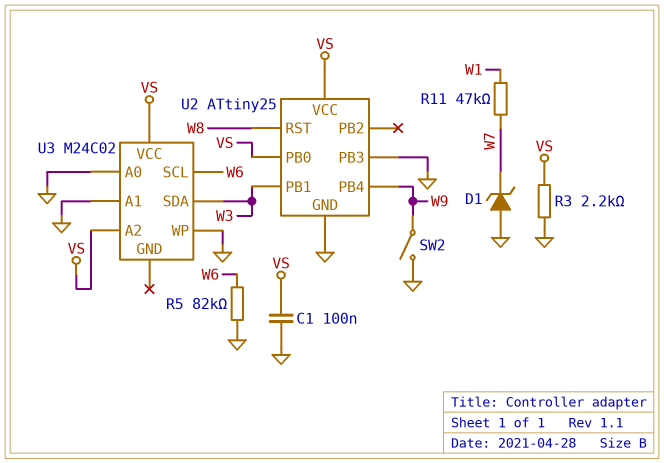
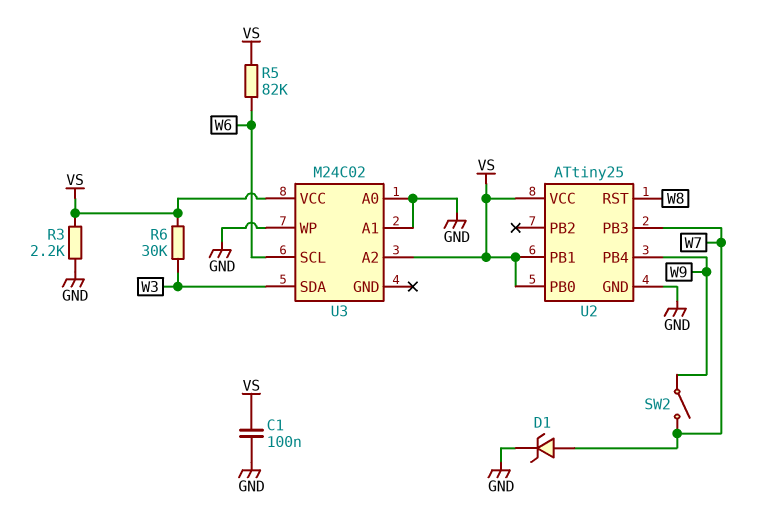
D1: zener (A GND, K W7) -> zener (A W7, K GND)
R5: 82k (GND, W6) -> 82k (VS, W6)
R6: none -> 30k (VS, W3)
R11: 47k (W1, W7) -> none
SW2: switch (GND, W9) -> switch (W7, W9)
U2 pin PB1: W3 -> VS
U2 pin PB3: GND -> W7

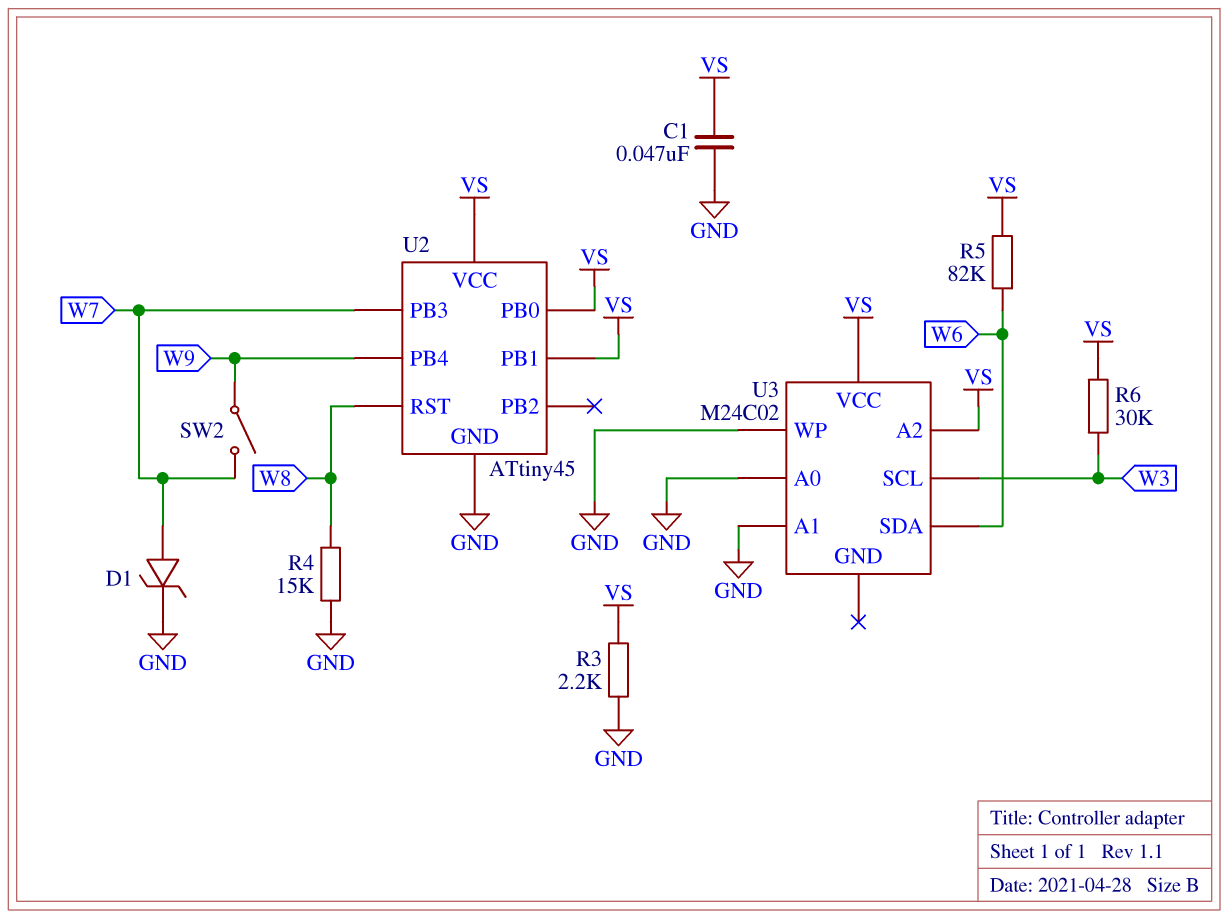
C1: 100nF (GND, VS) -> 47nF (GND, VS)
R4: none -> 15k (GND, W8)
U2: ATtiny25 -> ATtiny45
U3 pin SCL: W6 -> W3
U3 pin SDA: W3 -> W6

